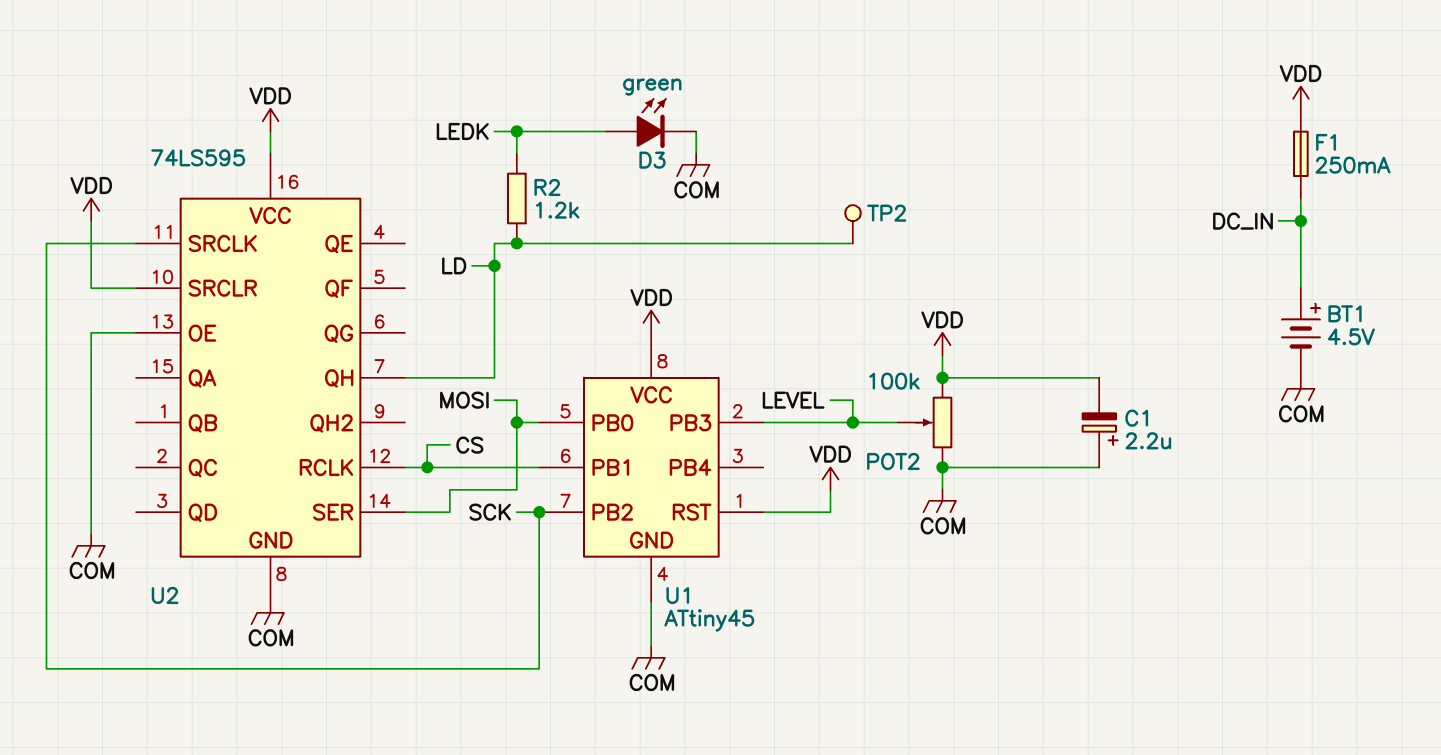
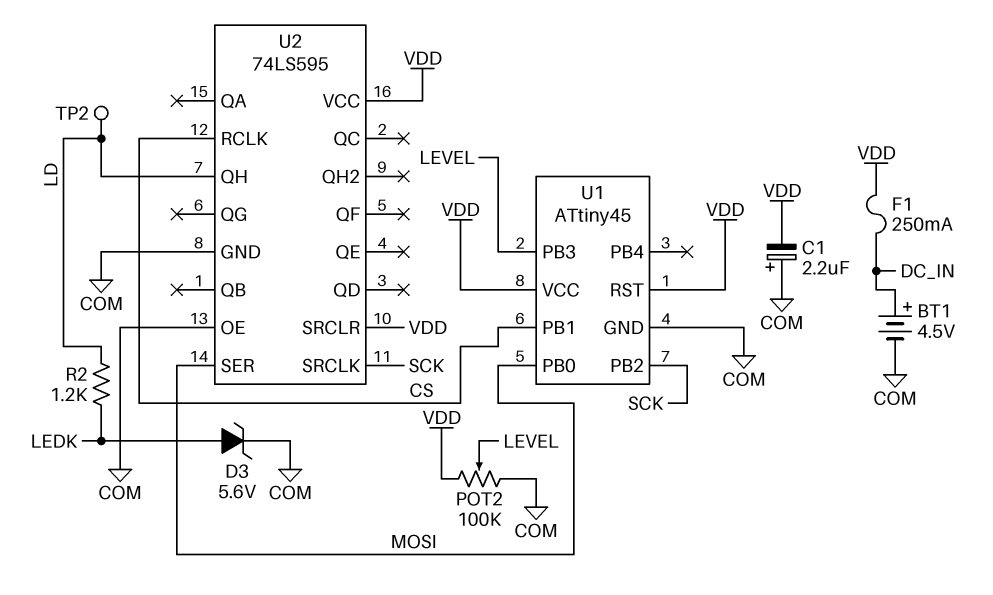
D3: LED green (A LEDK, K COM) -> zener 5.6V (A LEDK, K COM)

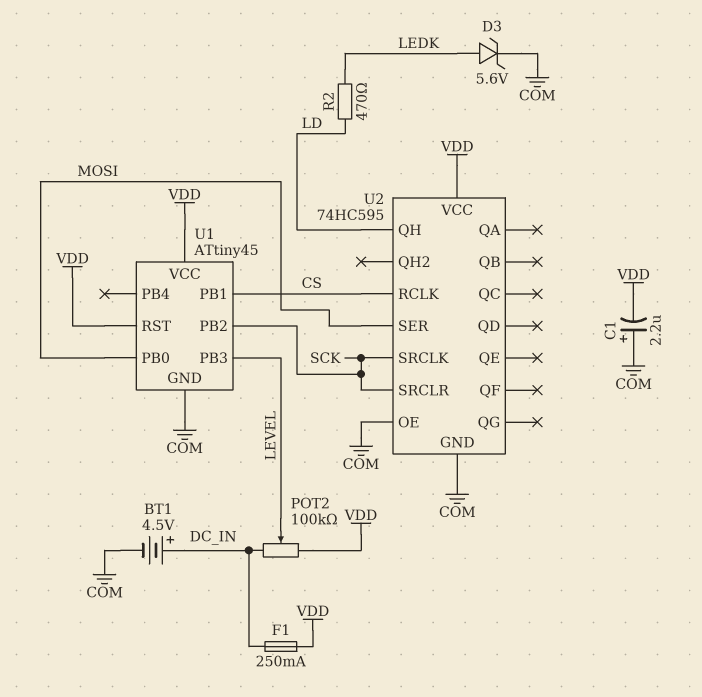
POT2: 100k (COM, VDD, wiper LEVEL) -> 100k (DC_IN, VDD, wiper LEVEL)
R2: 1.2k (LD, LEDK) -> 470 (LD, LEDK)
TP2: test point (LD) -> none
U2: 74LS595 -> 74HC595
U2 pin SRCLR: VDD -> SCK

